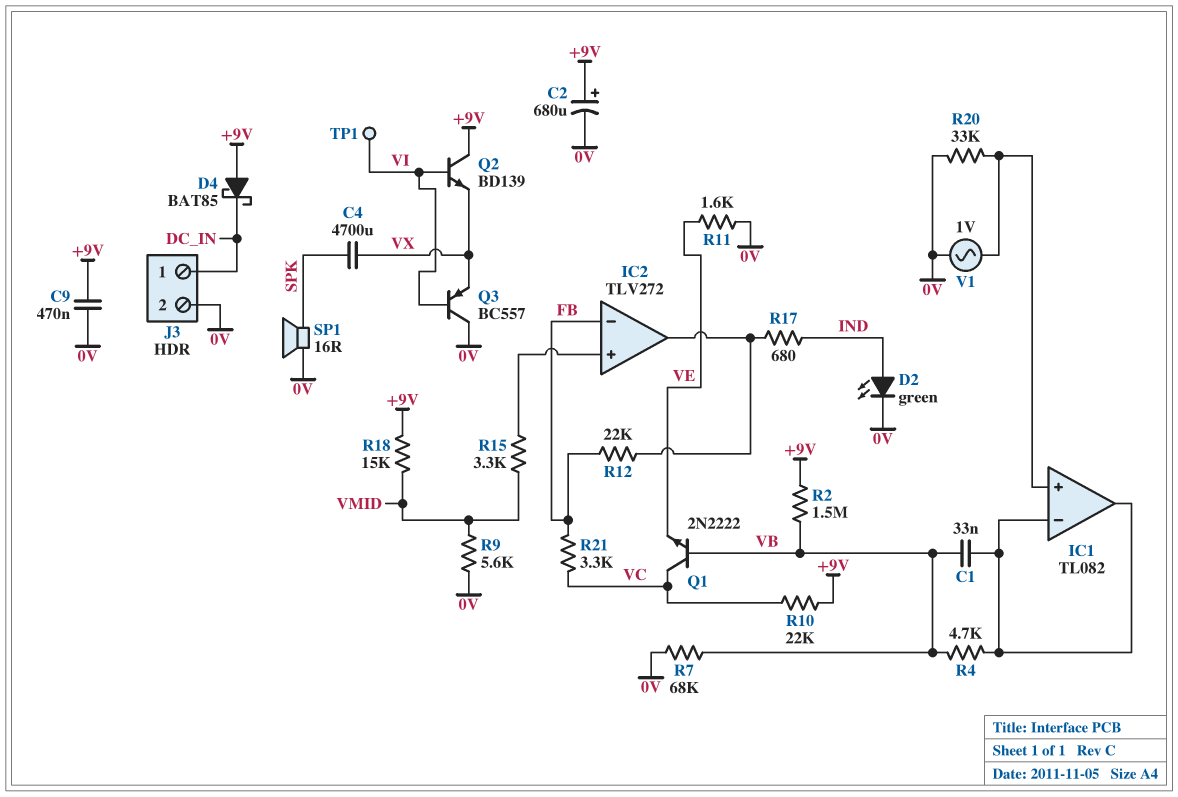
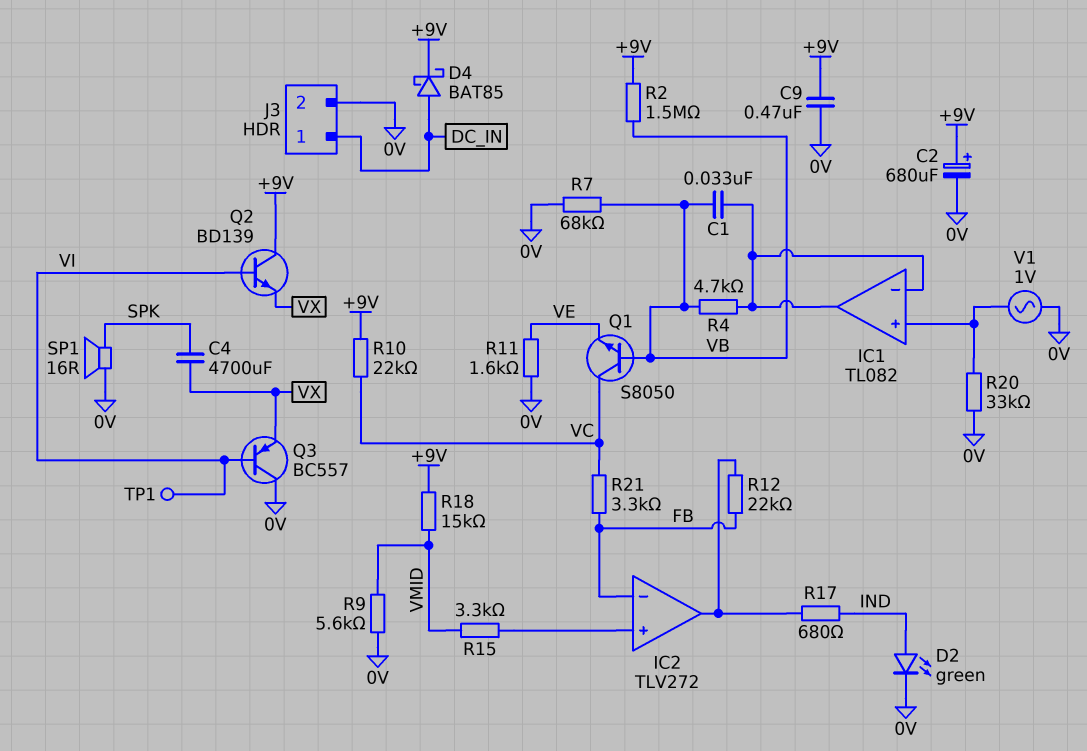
D4: schottky BAT85 (A +9V, K DC_IN) -> schottky BAT85 (A DC_IN, K +9V)
Q1: NPN 2N2222 (B VB, C VC, E VE) -> NPN S8050 (B VB, C VC, E VE)

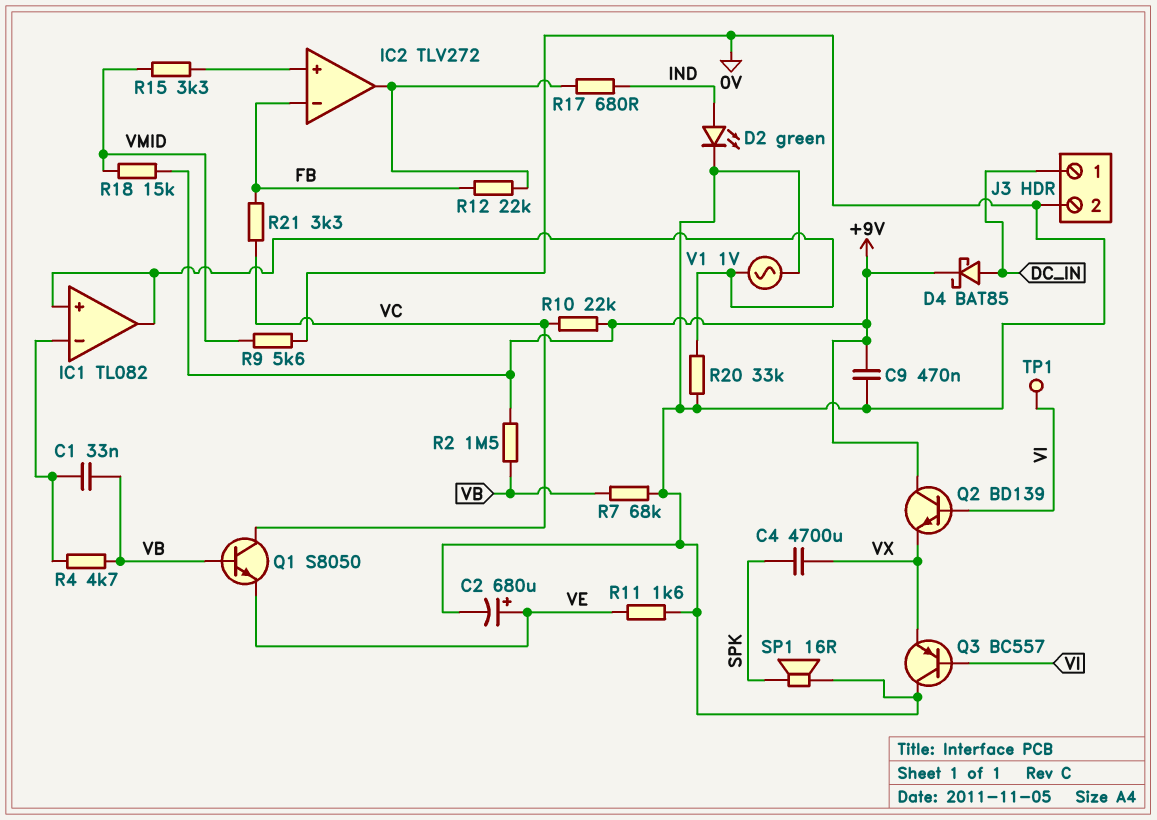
C2: 680uF (plus +9V, minus 0V) -> 680uF (plus VE, minus 0V)
IC1 pin out: IC1/in- -> IC1/in+

